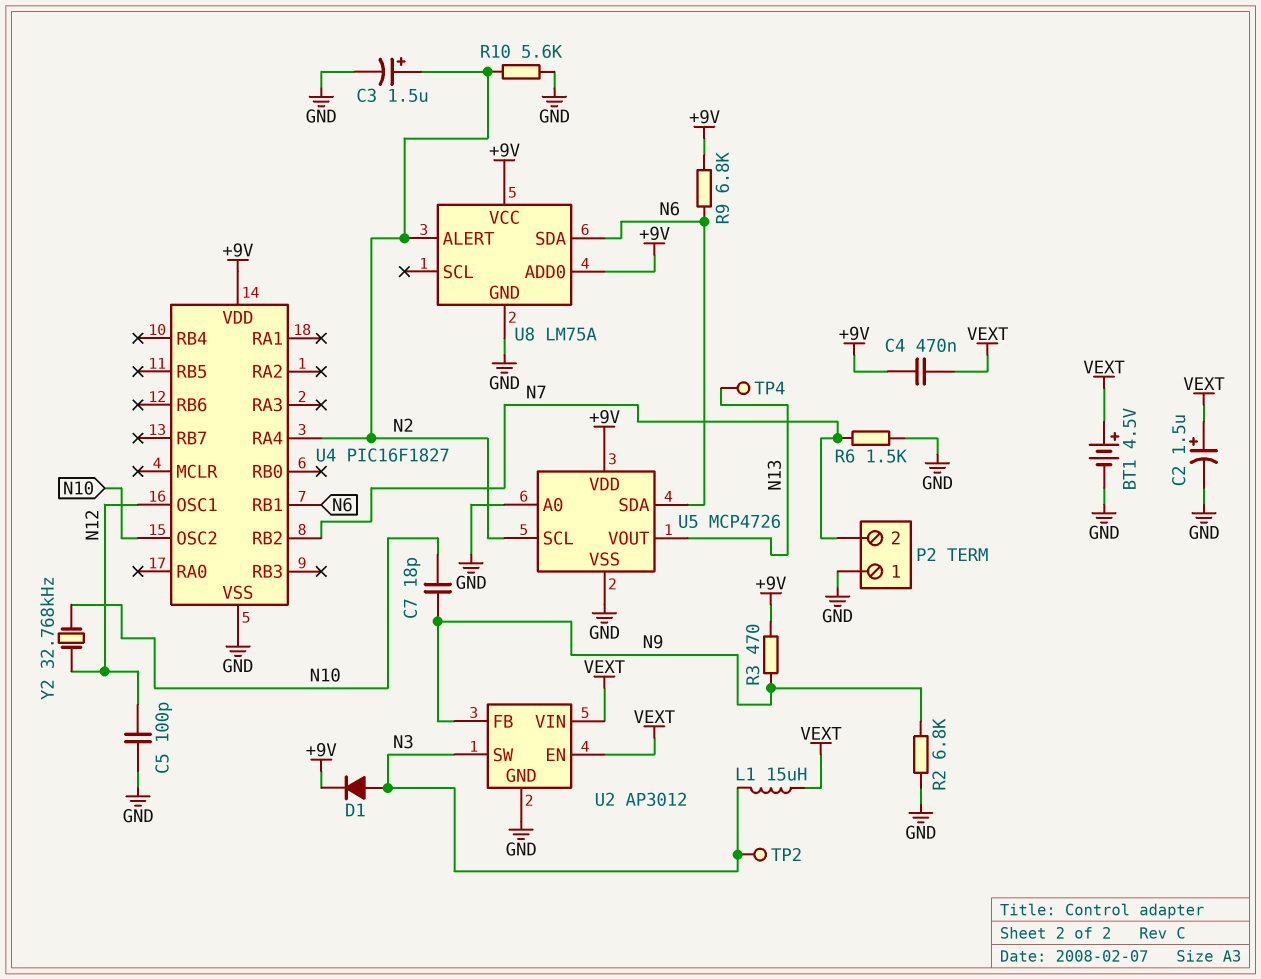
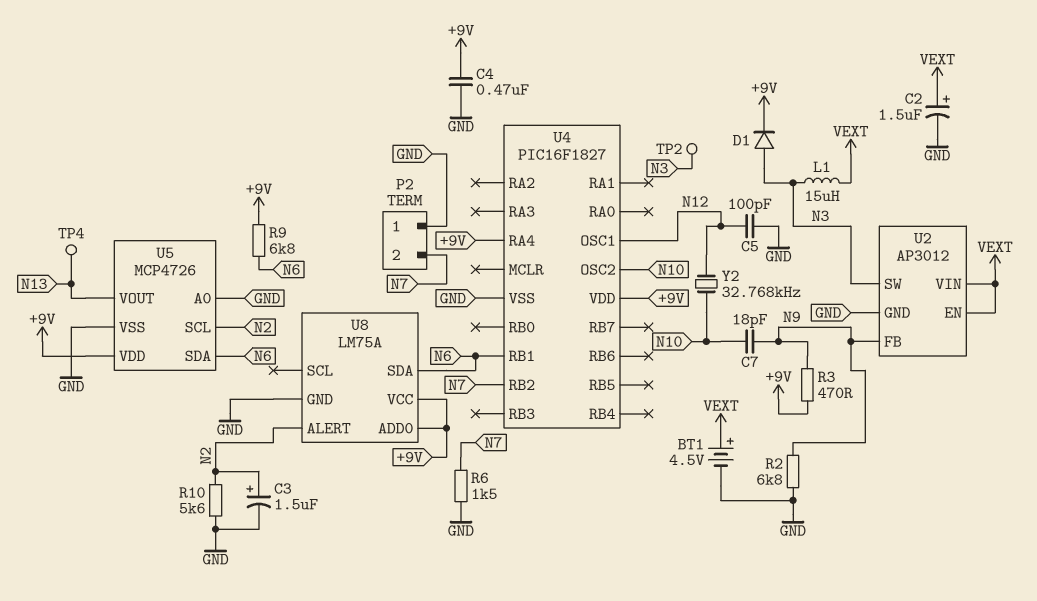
C4: 470nF (+9V, VEXT) -> 470nF (+9V, GND)
U4 pin RA4: N2 -> +9V

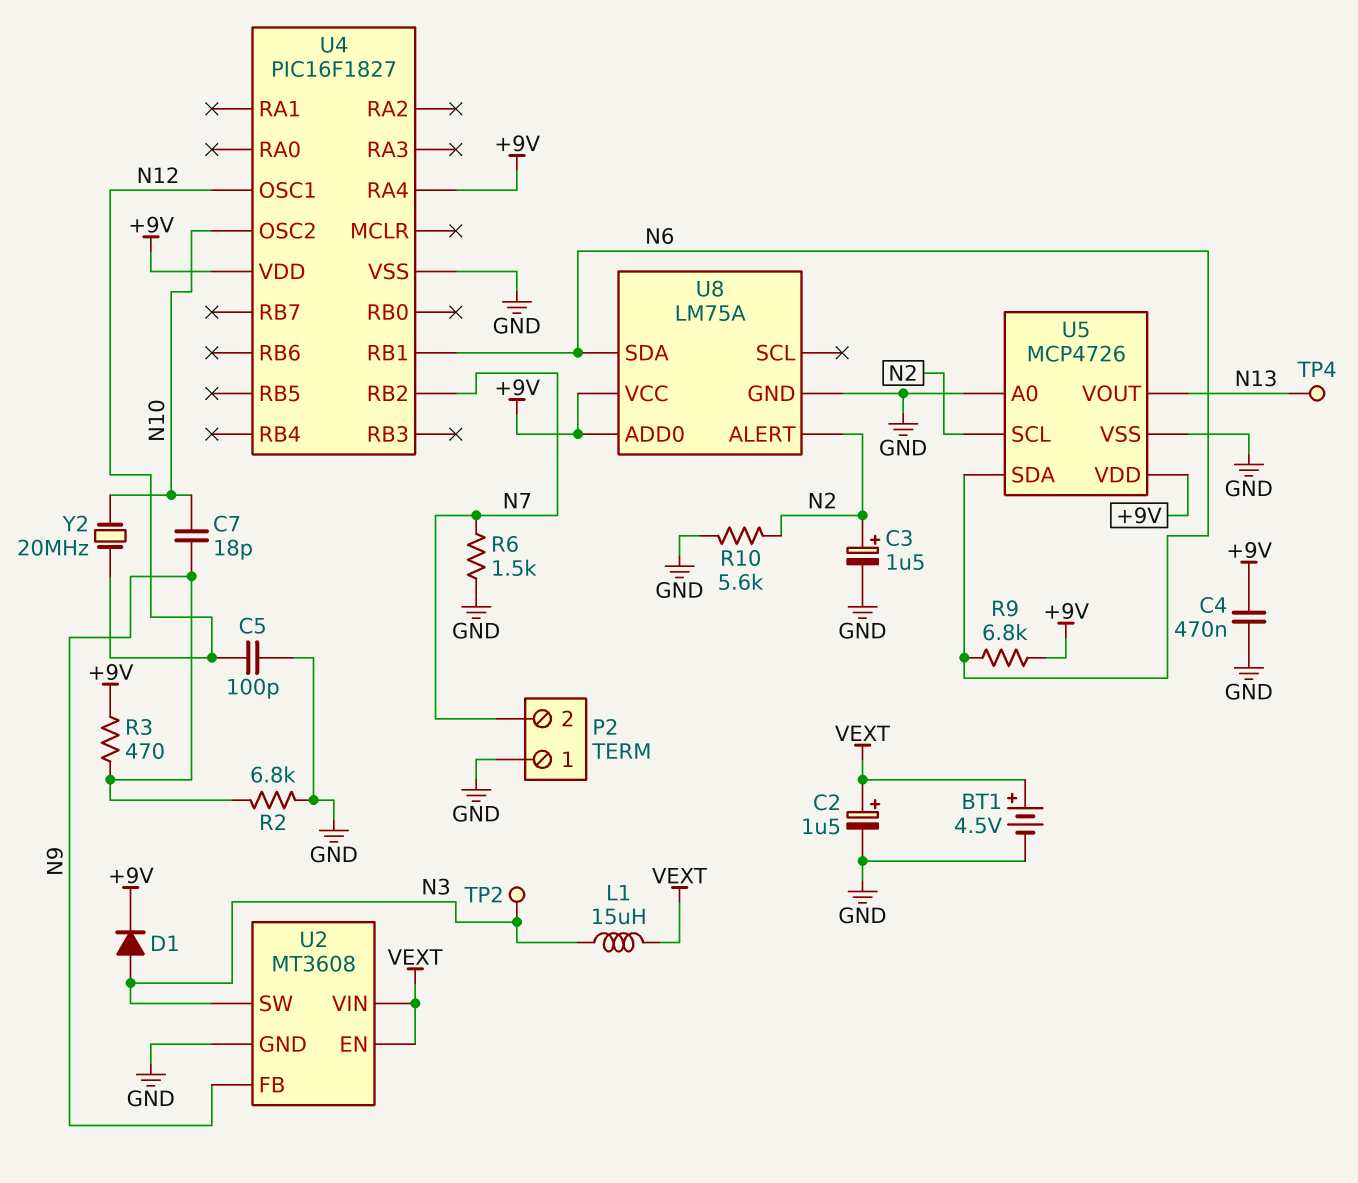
U2: AP3012 -> MT3608
Y2: 32.768kHz (N10, N12) -> 20MHz (N10, N12)

